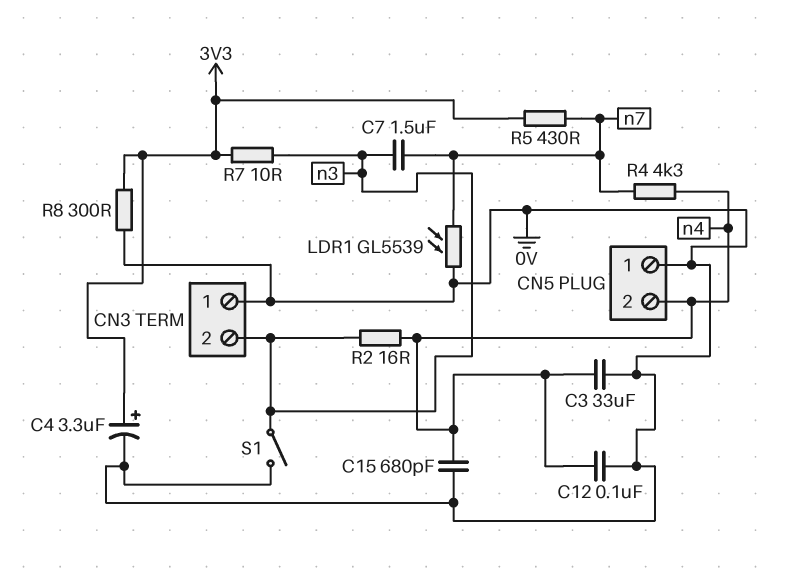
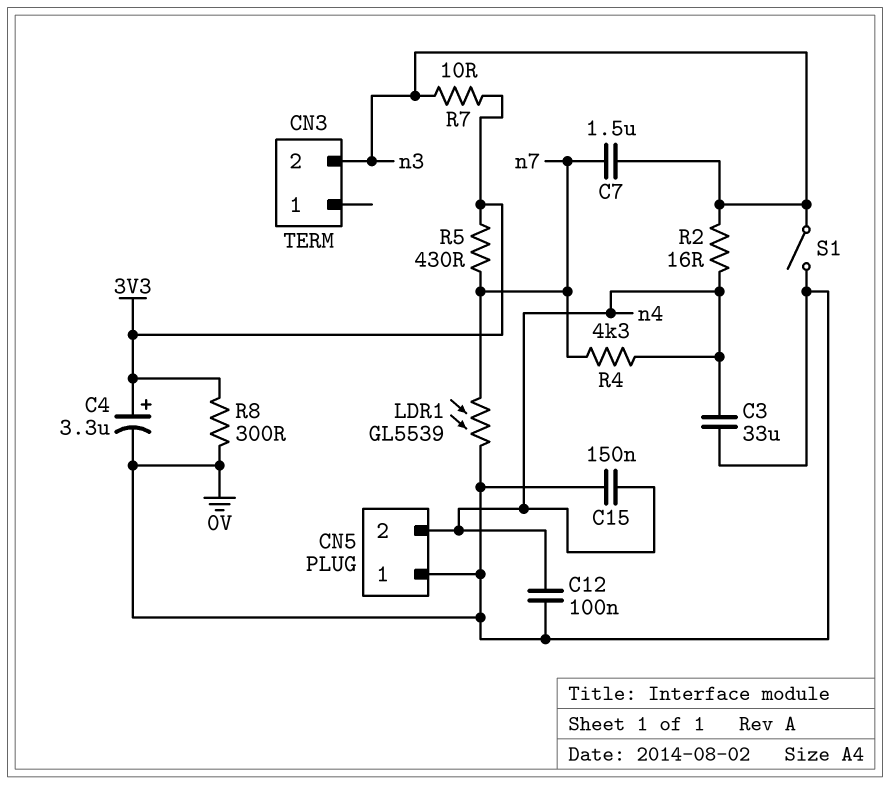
C15: 680pF (0V, n4) -> 150nF (0V, n4)
CN3 pin 1: 0V -> none

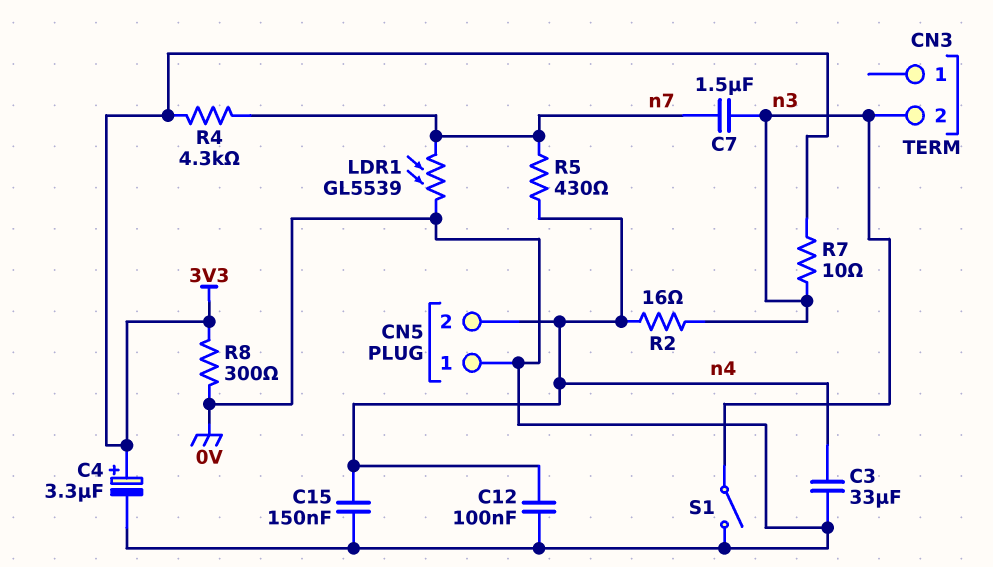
R4: 4.3k (n4, n7) -> 4.3k (3V3, n7)
R5: 430 (3V3, n7) -> 430 (n4, n7)

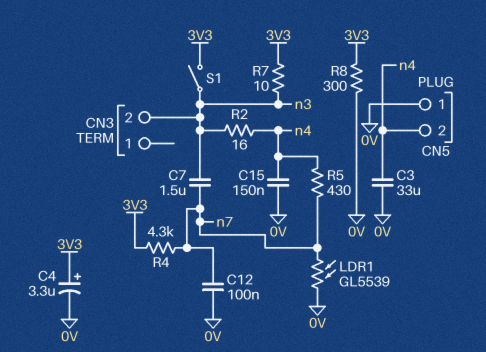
C12: 100nF (0V, n4) -> 100nF (0V, n7)
S1: switch (0V, n3) -> switch (3V3, n3)

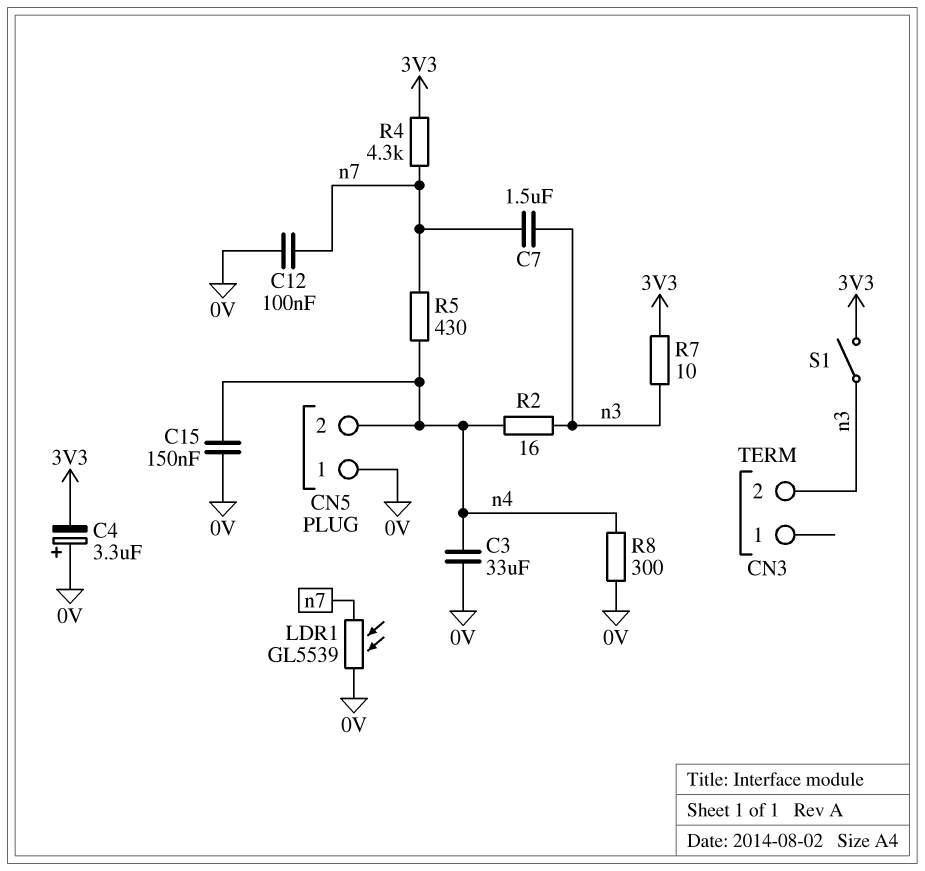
C4: 3.3uF (plus 3V3, minus 0V) -> 3.3uF (plus 0V, minus 3V3)
R8: 300 (0V, 3V3) -> 300 (0V, n4)

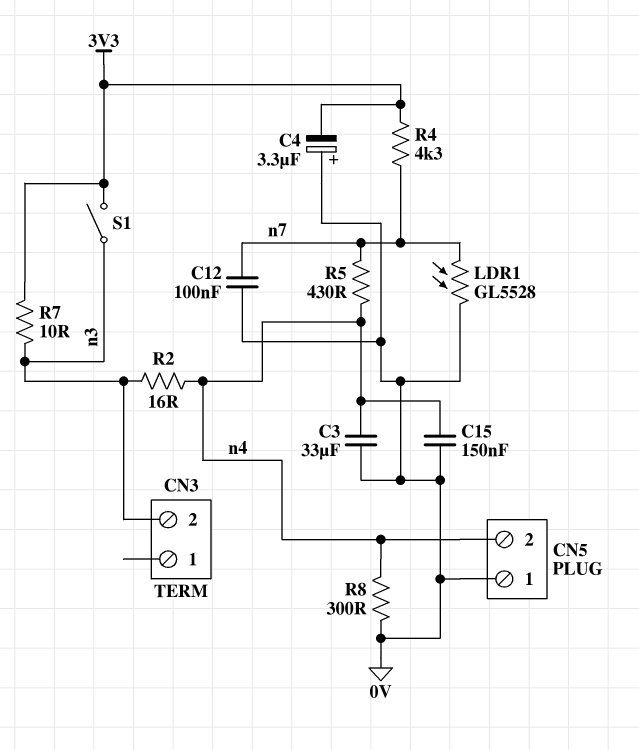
C7: 1.5uF (n3, n7) -> none
LDR1: GL5539 (0V, n7) -> GL5528 (0V, n7)

